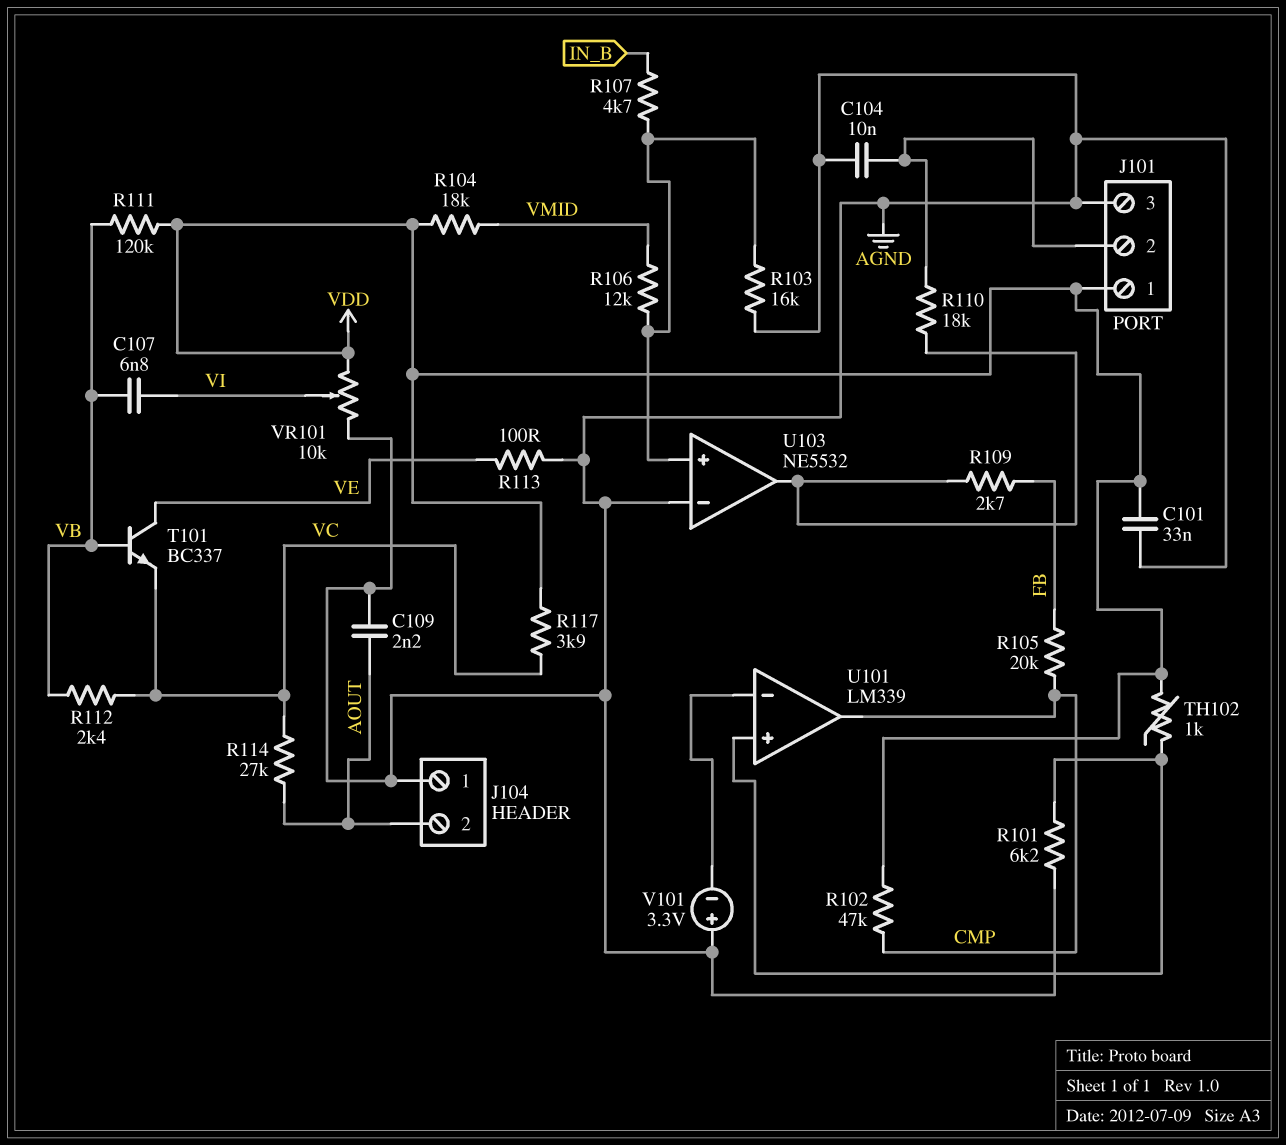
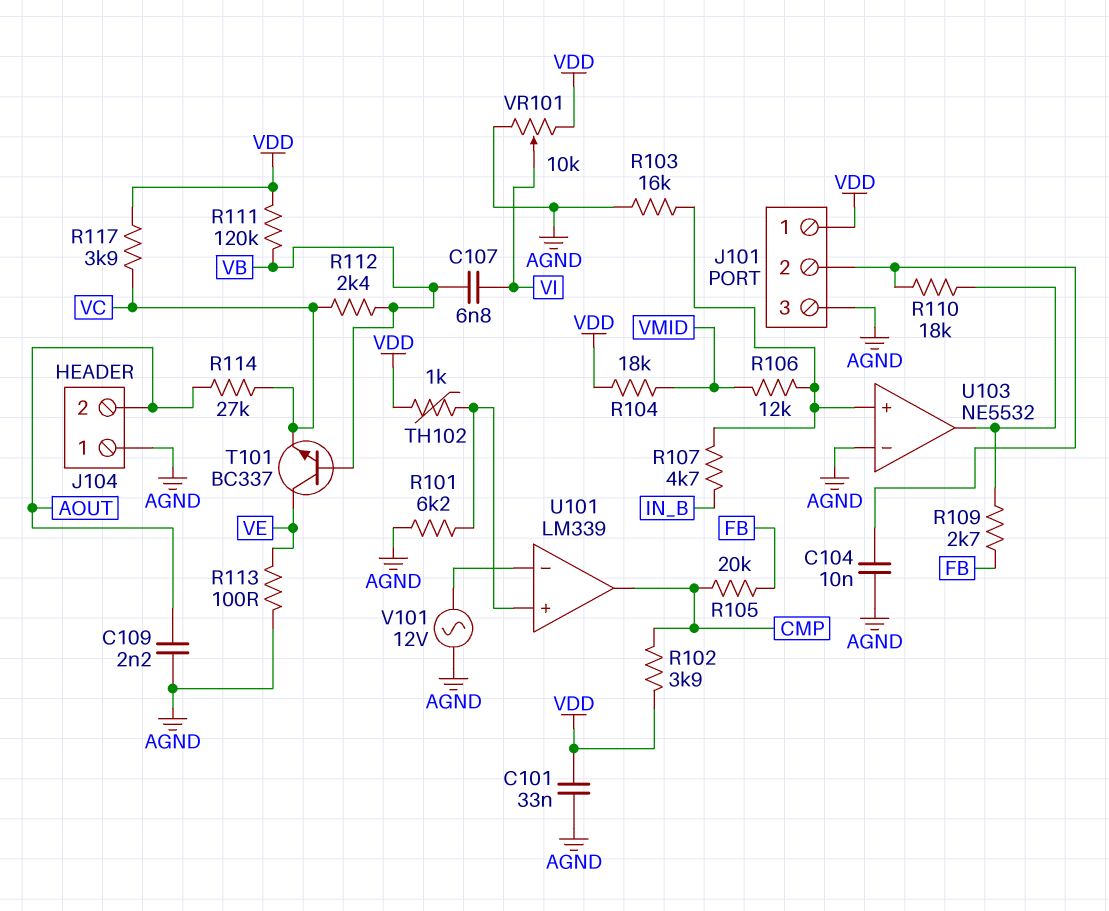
R102: 47k (CMP, VDD) -> 3.9k (CMP, VDD)
V101: 3.3V (plus AGND, minus U101/in-) -> AC 12V (AGND, U101/in-)

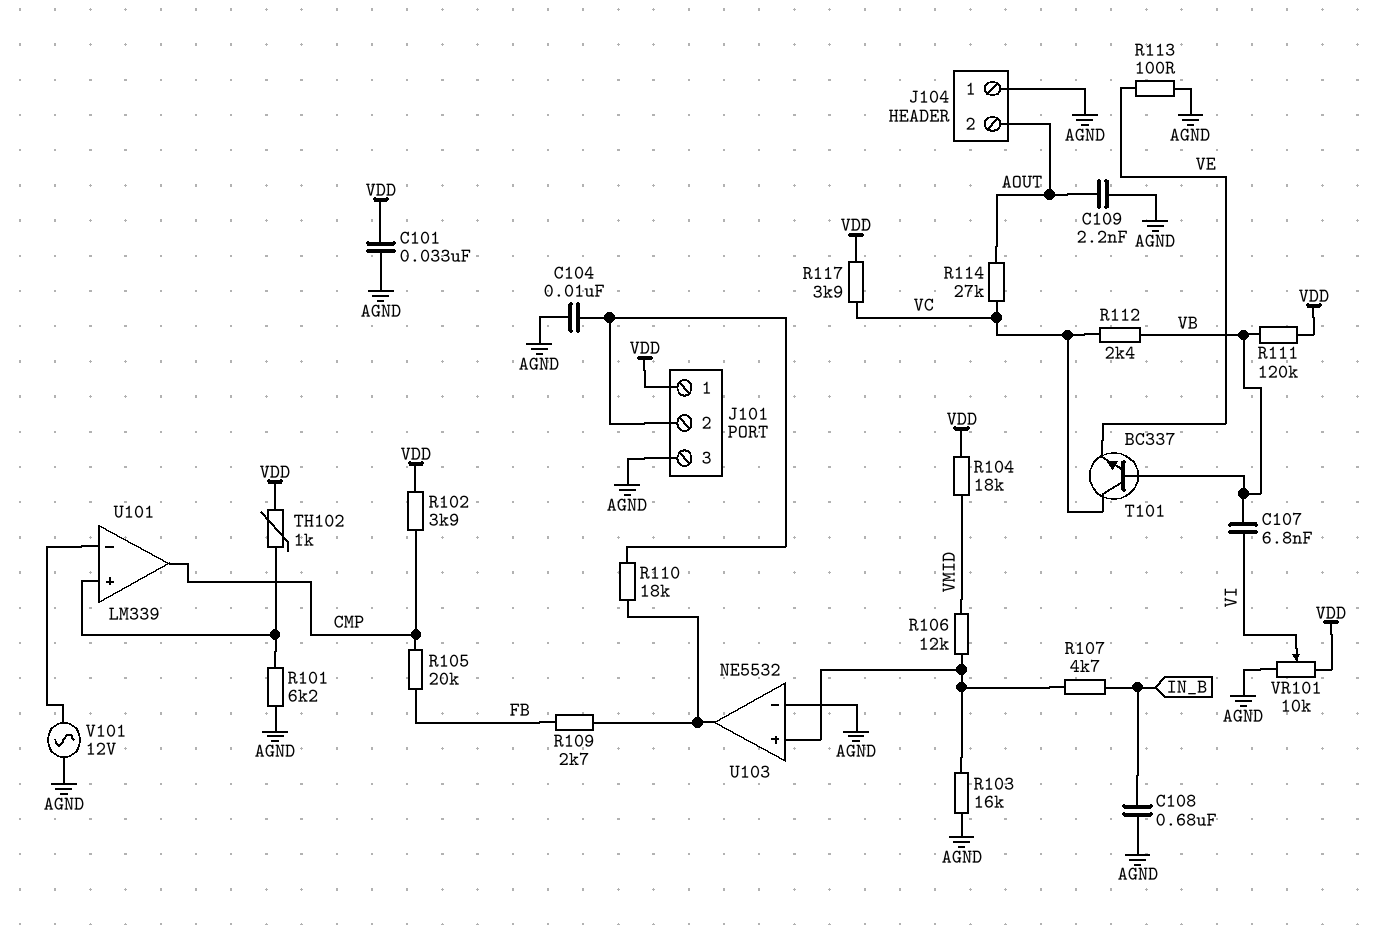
C108: none -> 680nF (AGND, IN_B)
T101: NPN BC337 (B VB, C VE, E VC) -> NPN BC337 (B VB, C VC, E VE)

